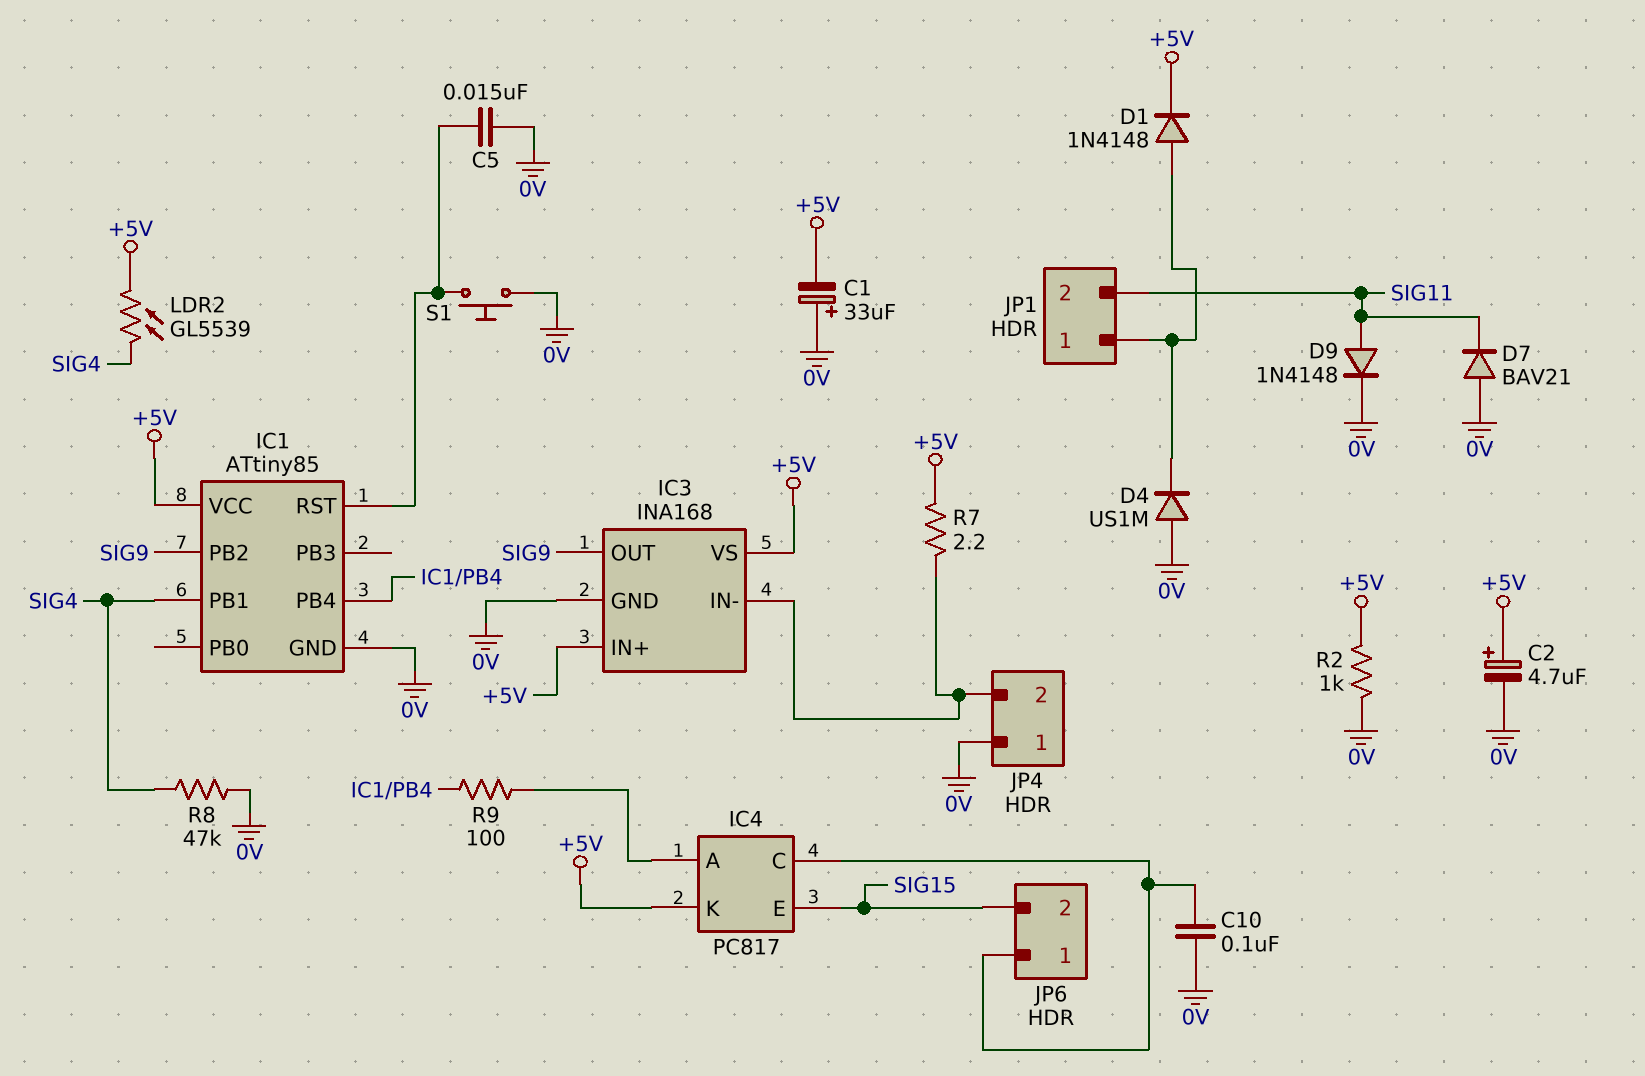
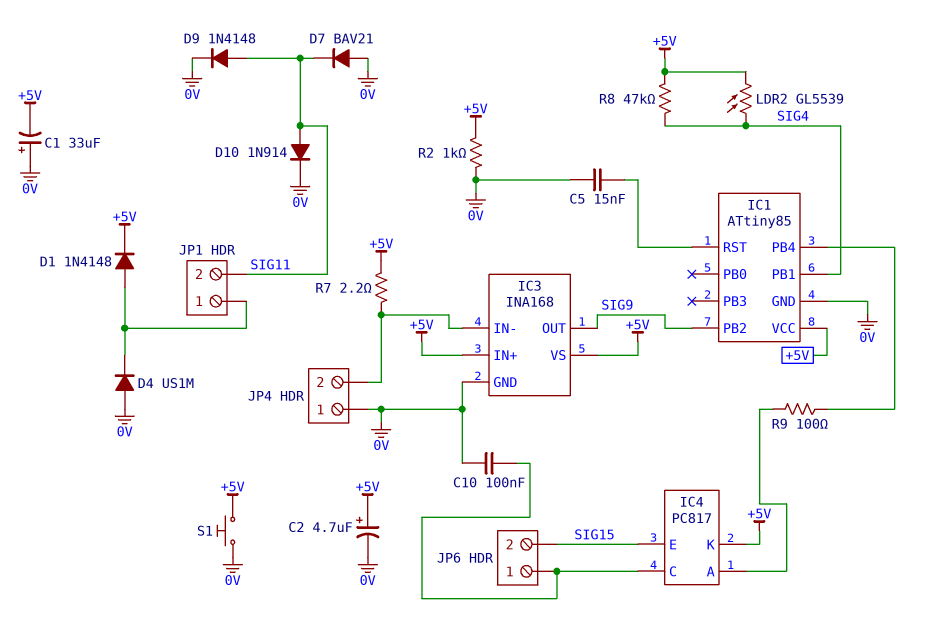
D10: none -> diode 1N914 (A SIG11, K 0V)
R8: 47k (0V, SIG4) -> 47k (+5V, SIG4)
S1: button (0V, IC1/RST) -> button (+5V, 0V)

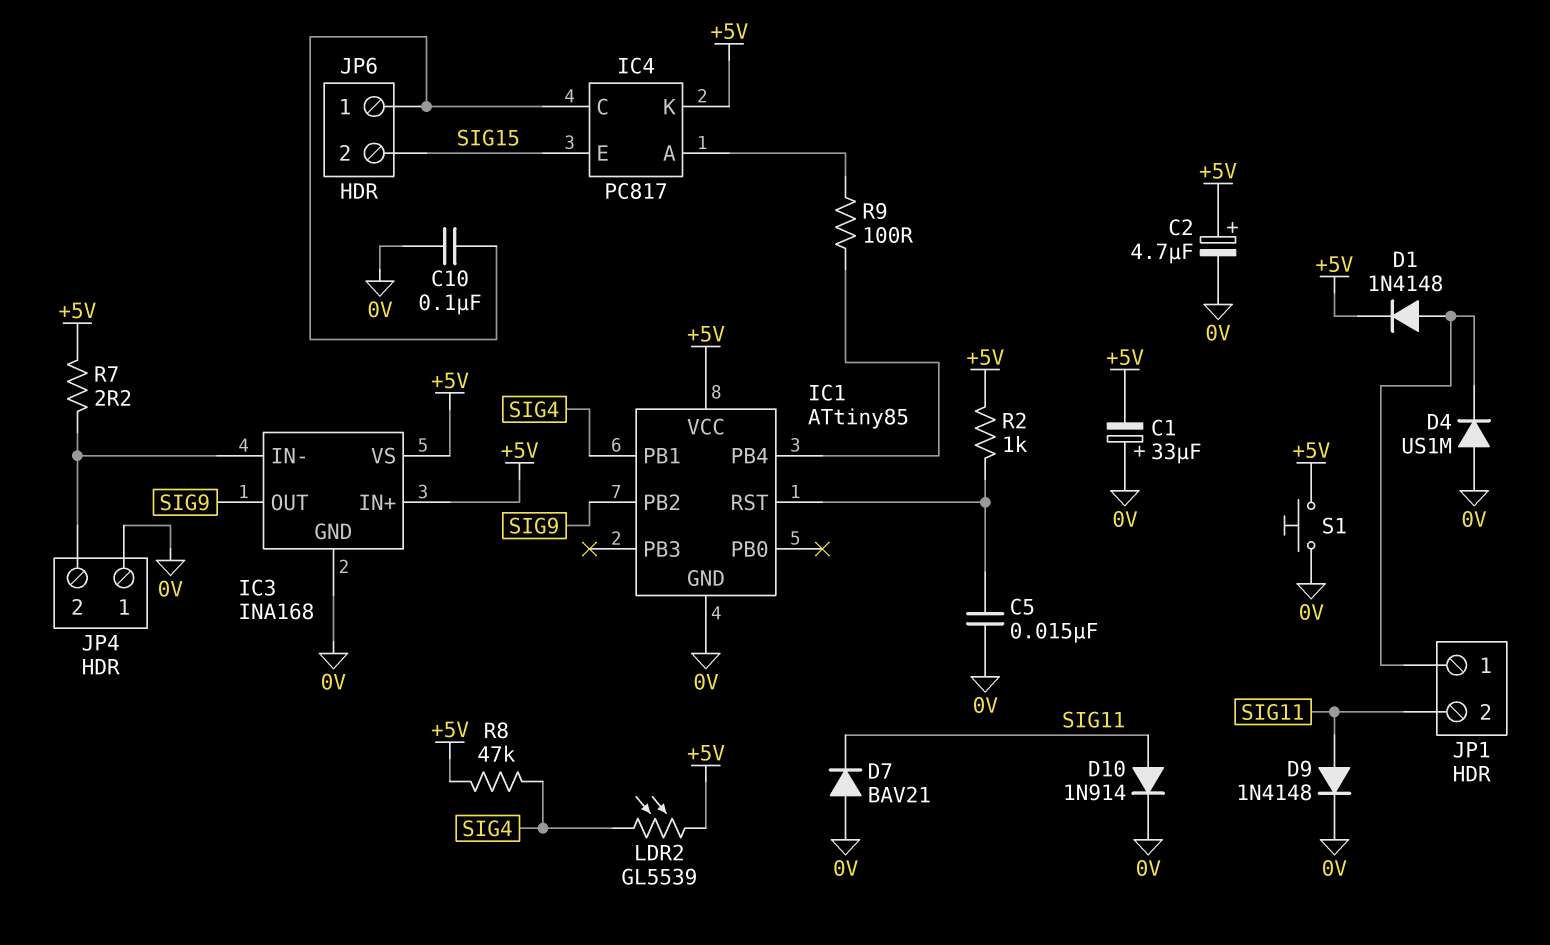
R2: 1k (+5V, 0V) -> 1k (+5V, IC1/RST)

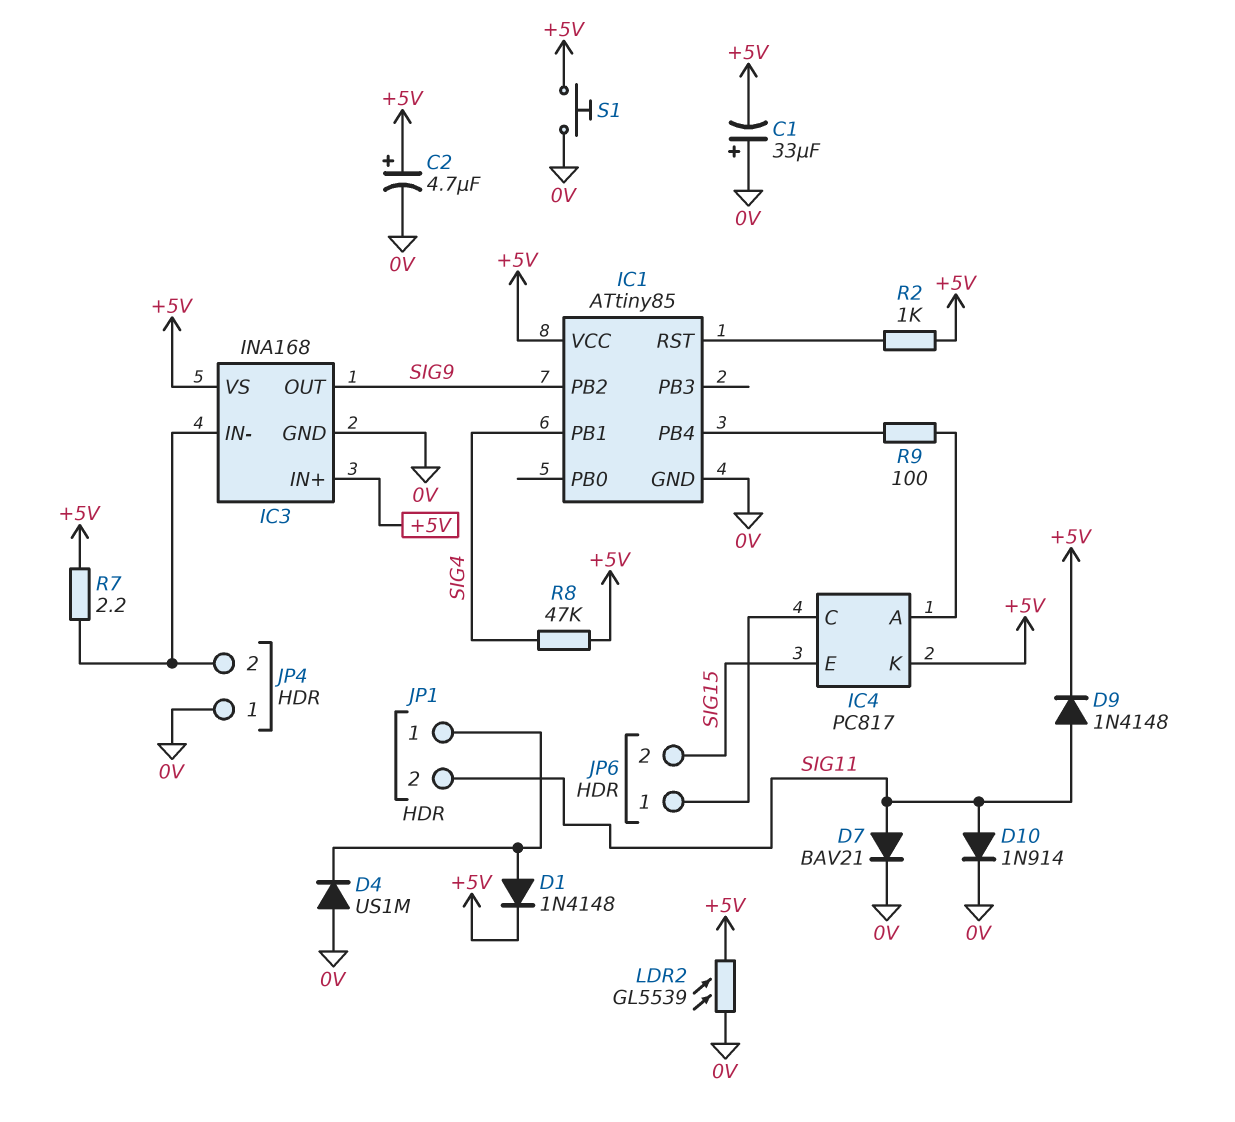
C5: 15nF (0V, IC1/RST) -> none
C10: 100nF (0V, IC4/C) -> none
D7: diode BAV21 (A 0V, K SIG11) -> diode BAV21 (A SIG11, K 0V)
D9: diode 1N4148 (A SIG11, K 0V) -> diode 1N4148 (A SIG11, K +5V)
LDR2: GL5539 (+5V, SIG4) -> GL5539 (+5V, 0V)

